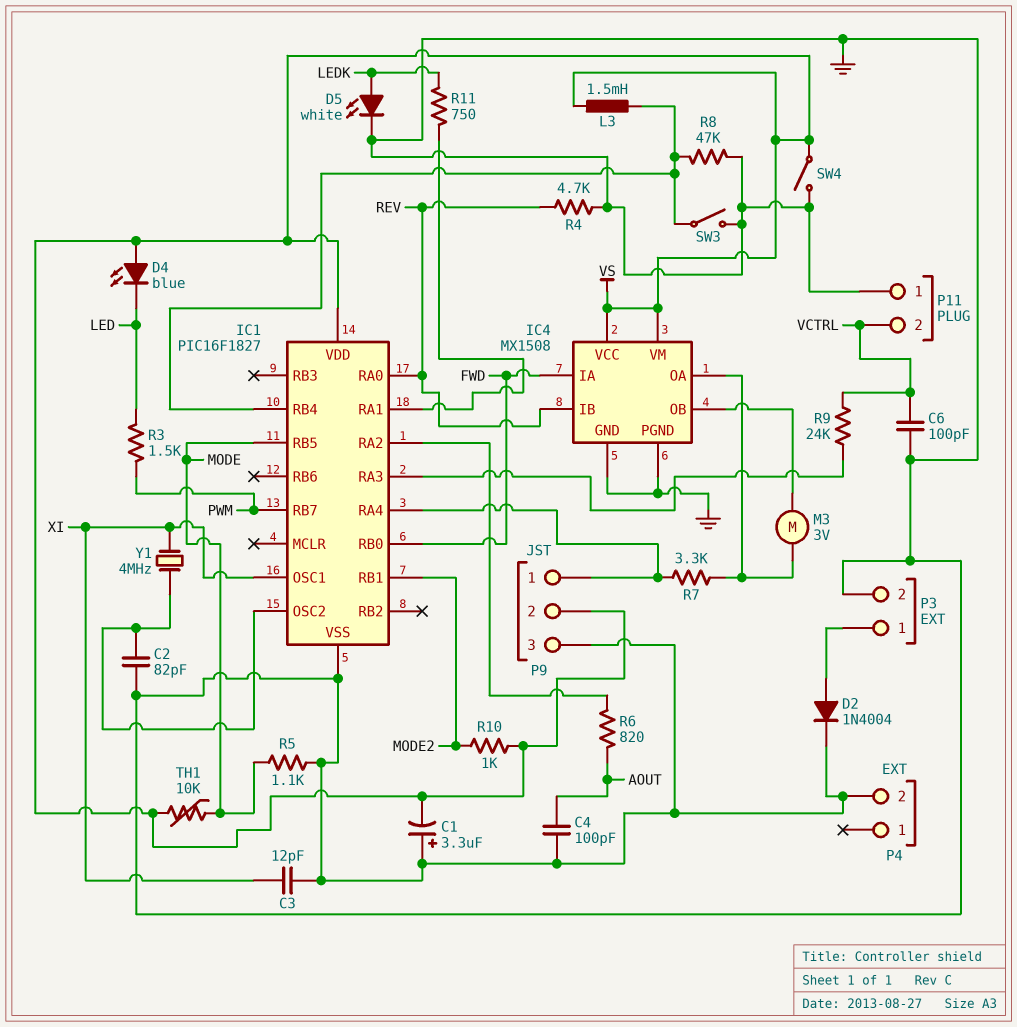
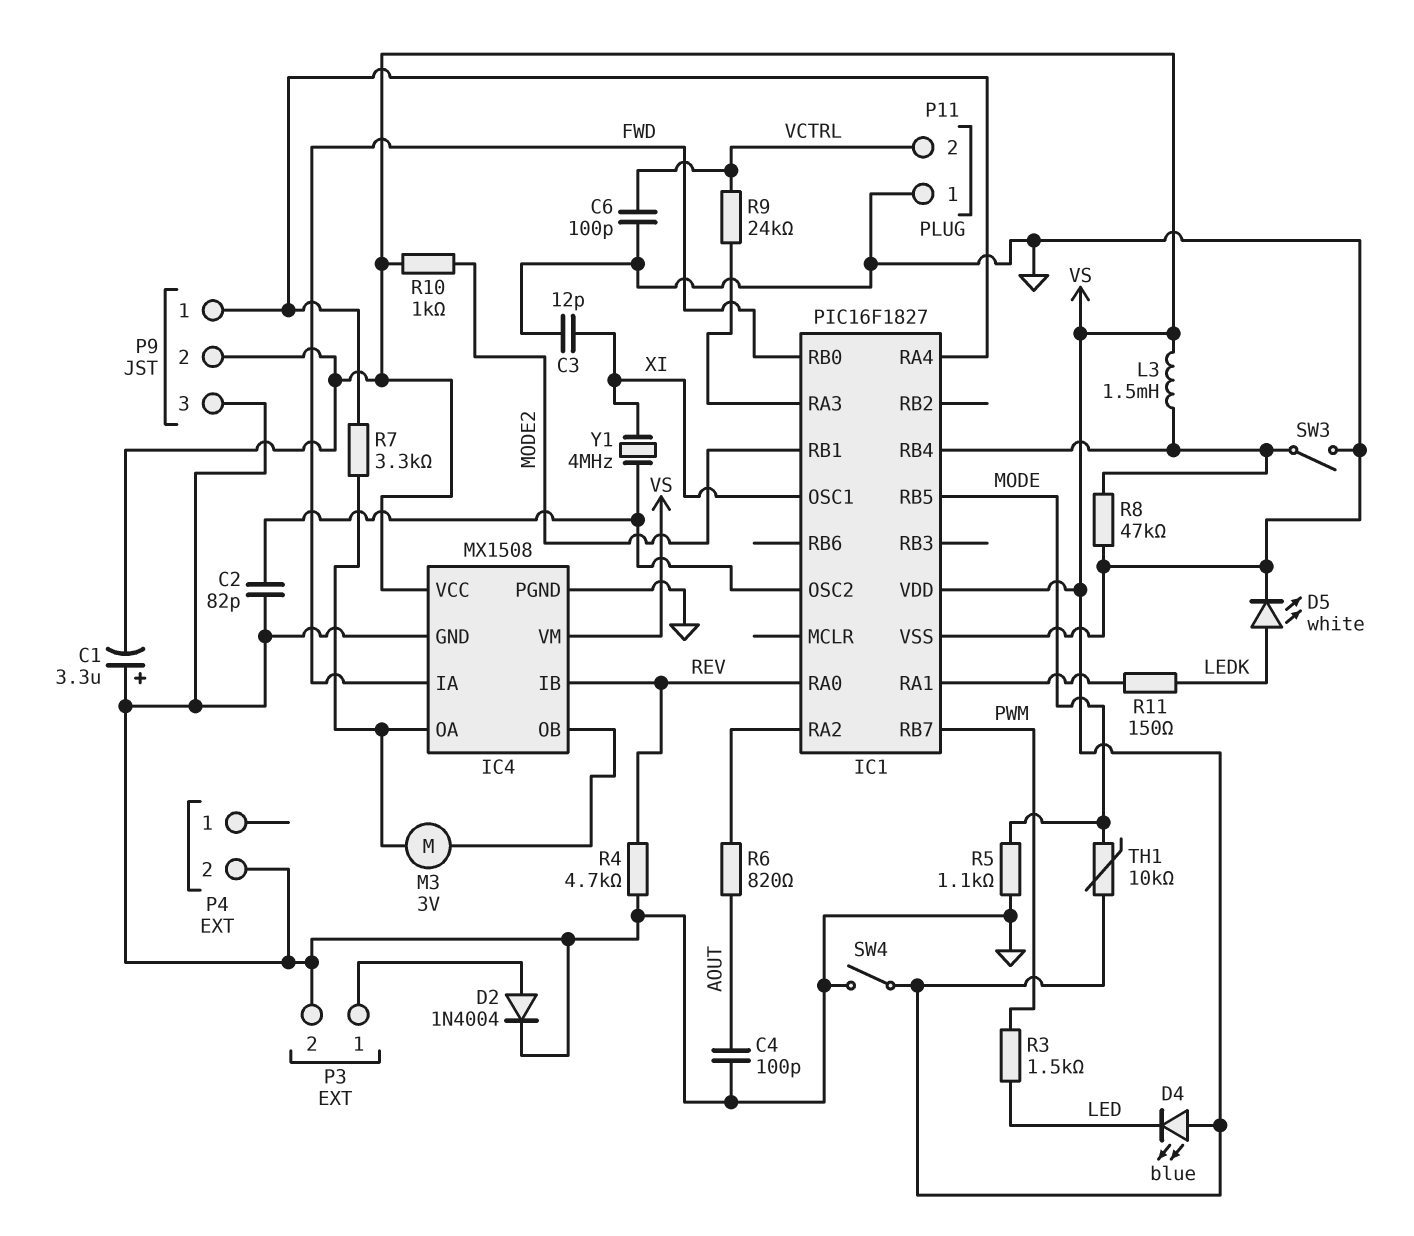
R11: 750 (IC1/RA1, LEDK) -> 150 (IC1/RA1, LEDK)

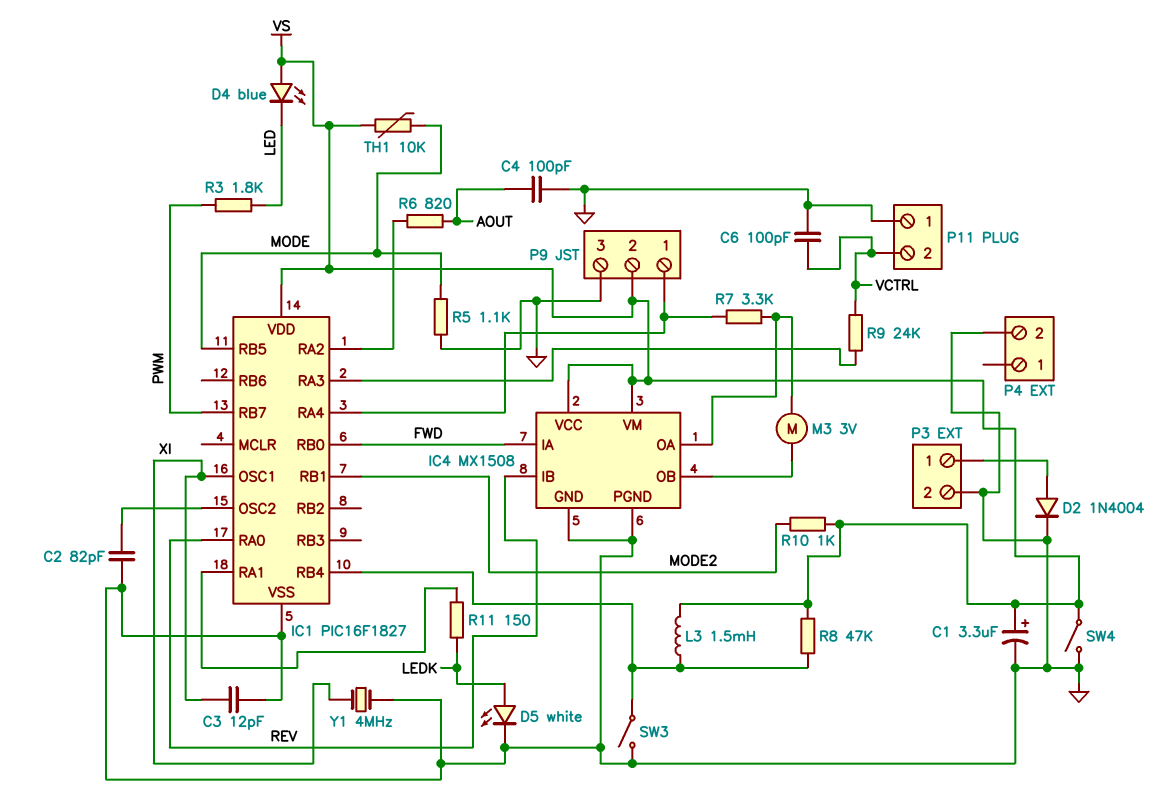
C1: 3.3uF (plus GND, minus VS) -> 3.3uF (plus VS, minus GND)
R3: 1.5k (LED, PWM) -> 1.8k (LED, PWM)
R4: 4.7k (GND, REV) -> none
R8: 47k (GND, IC1/RB4) -> 47k (IC1/RB4, VS)
Y1: 4MHz (IC1/OSC2, XI) -> 4MHz (GND, XI)

